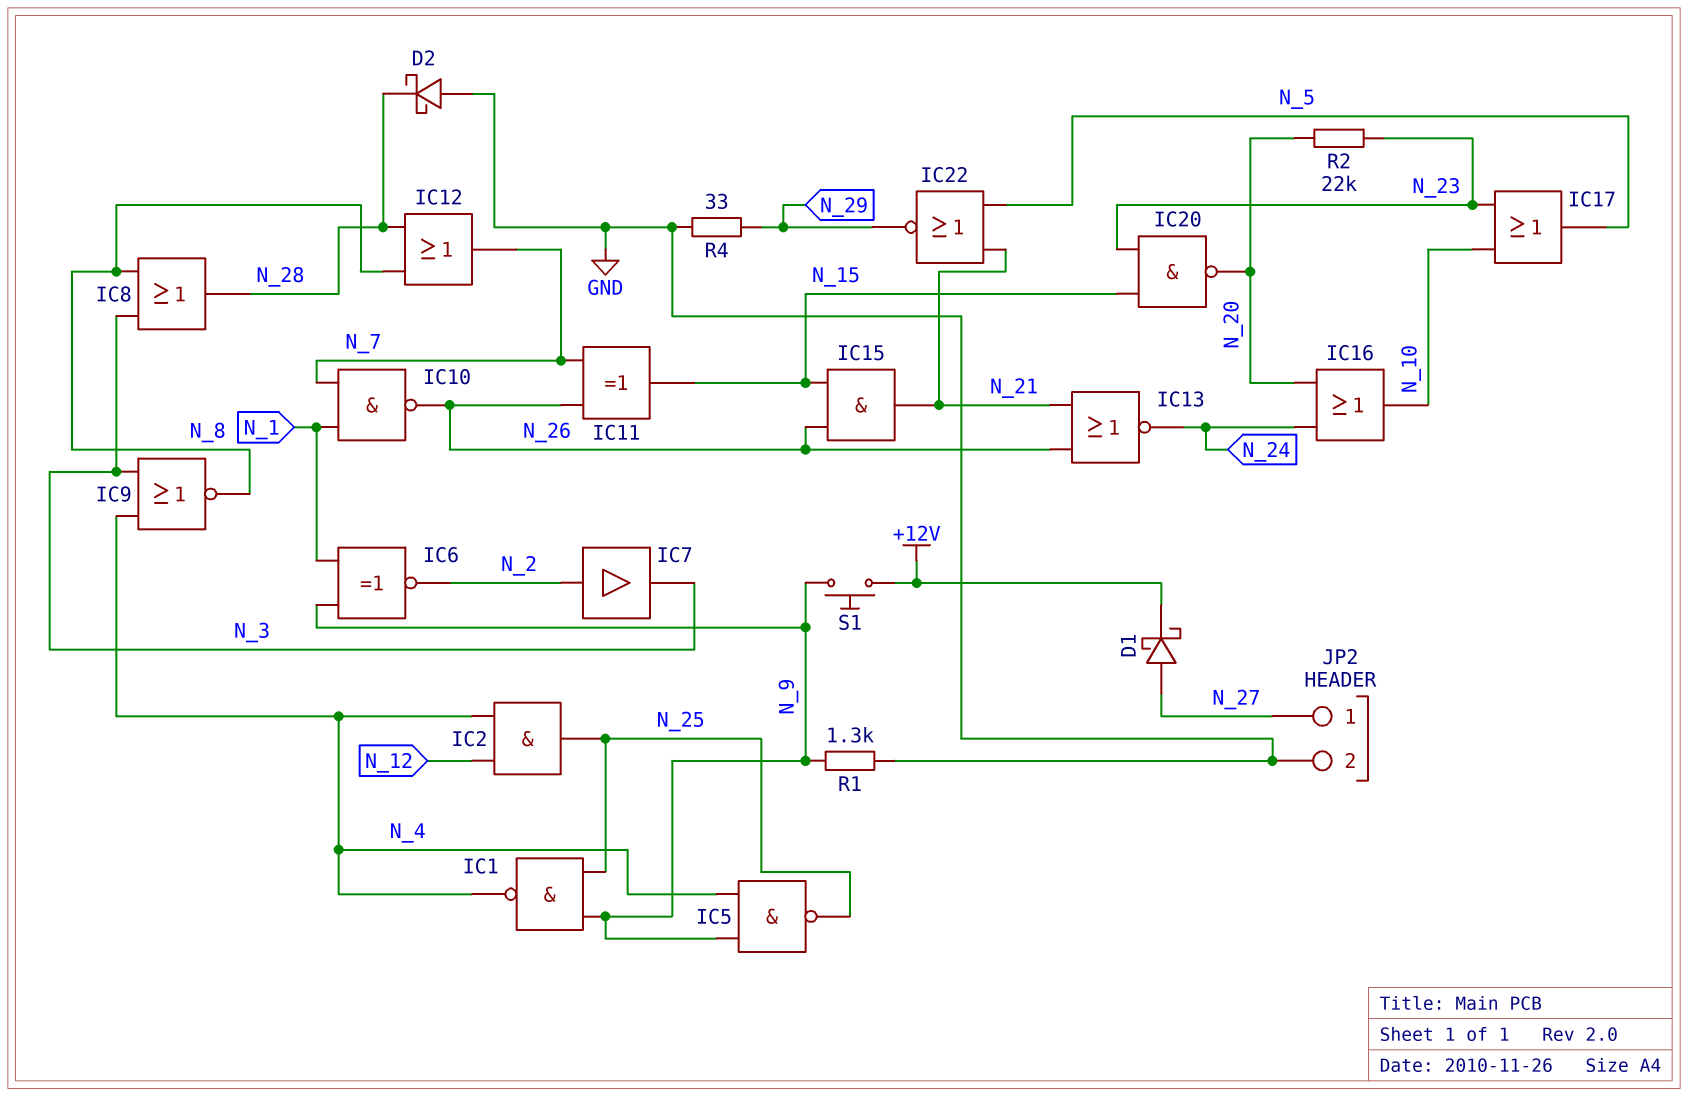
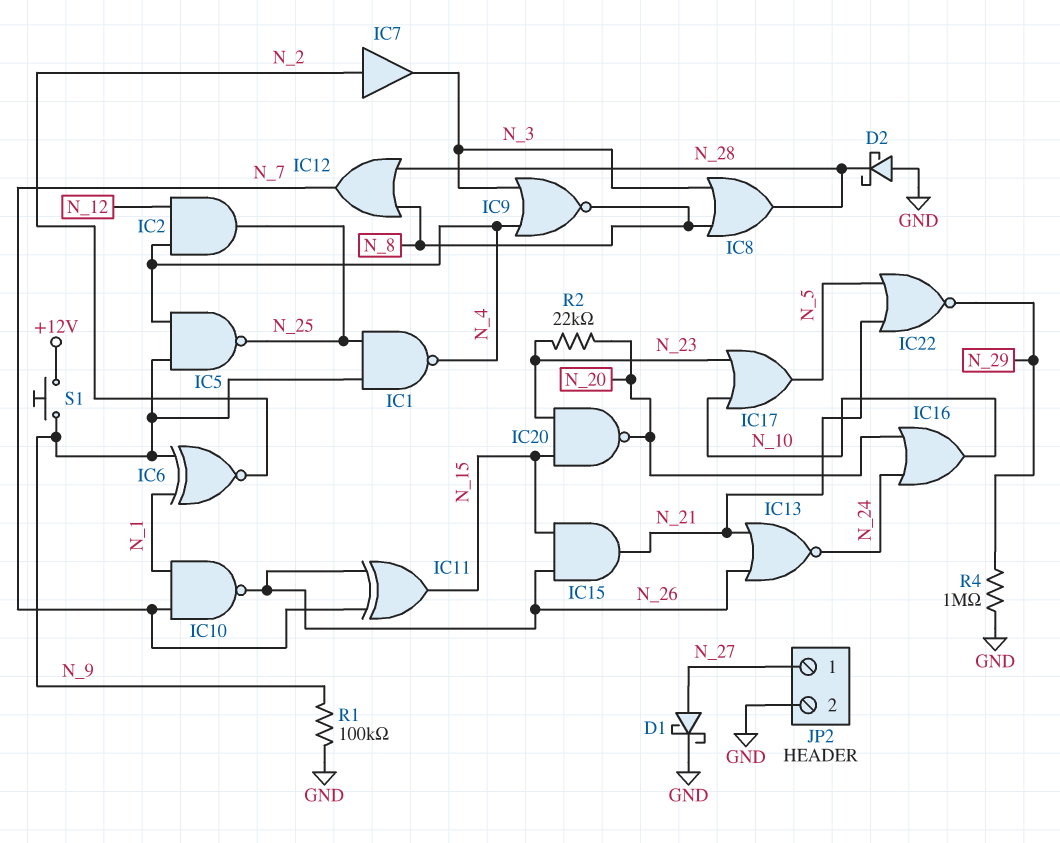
D1: schottky (A N_27, K +12V) -> schottky (A N_27, K GND)
R1: 1.3k (GND, N_9) -> 100k (GND, N_9)
R4: 33 (GND, N_29) -> 1M (GND, N_29)

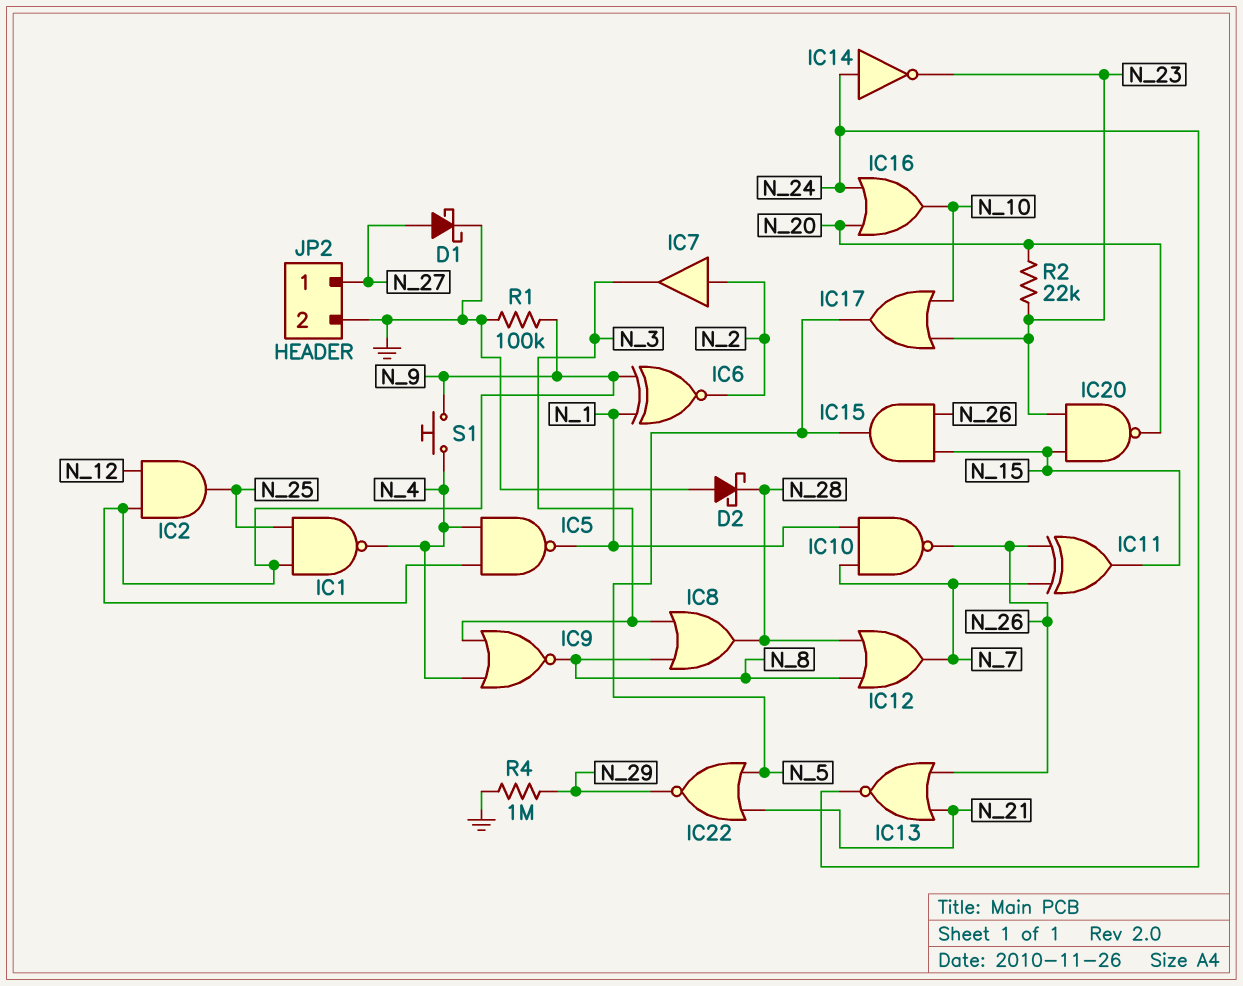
IC2: AND (in N_4, in N_12, out N_25) -> AND (in N_9, in N_12, out N_25)
IC5: NAND (in N_4, in N_9, out N_25) -> NAND (in N_4, in N_9, out N_1)
IC14: none -> NOT (in N_24, out N_23)
IC15: AND (in N_15, in N_26, out N_21) -> AND (in N_15, in N_26, out N_5)
S1: button (+12V, N_9) -> button (N_4, N_9)

